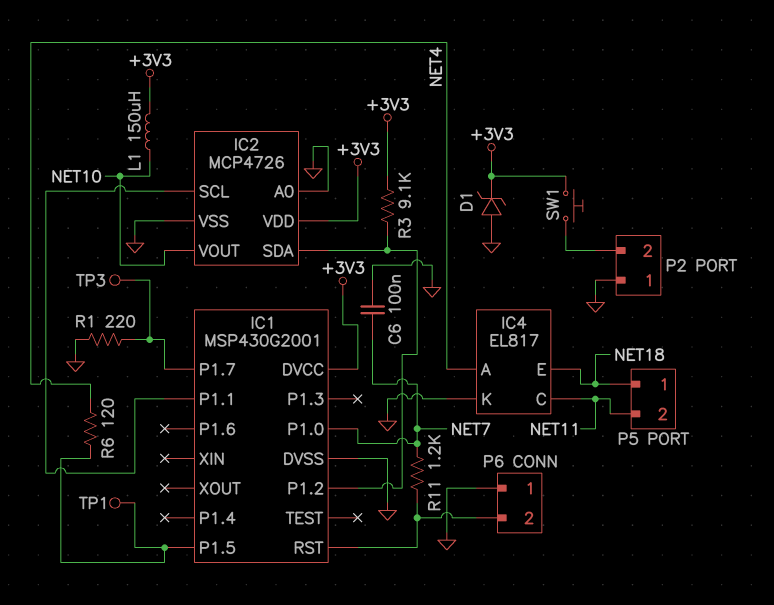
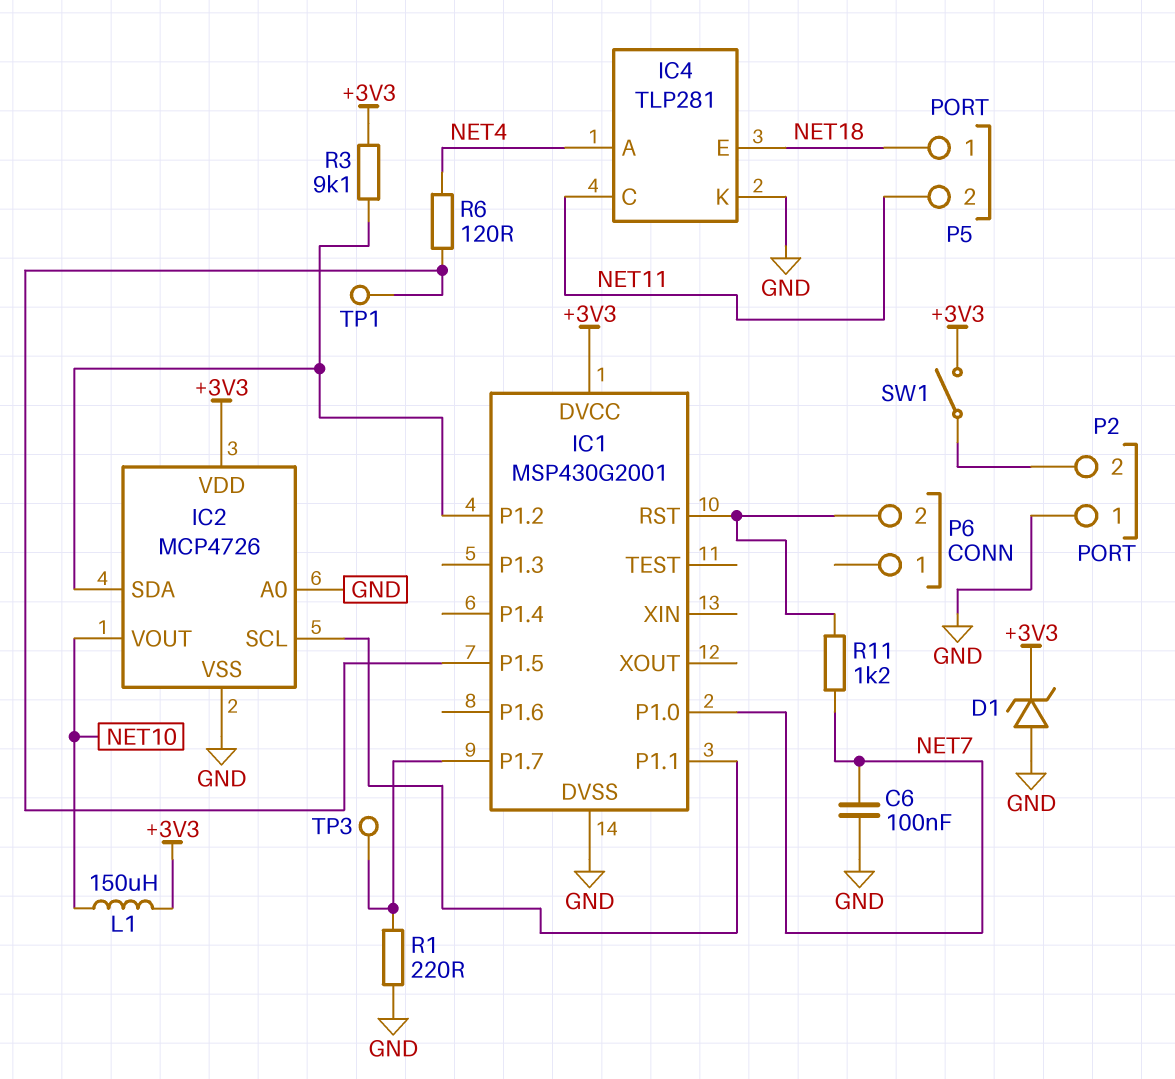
IC4: EL817 -> TLP281
P6 pin 1: GND -> none
SW1: button (+3V3, P2/2) -> switch (+3V3, P2/2)

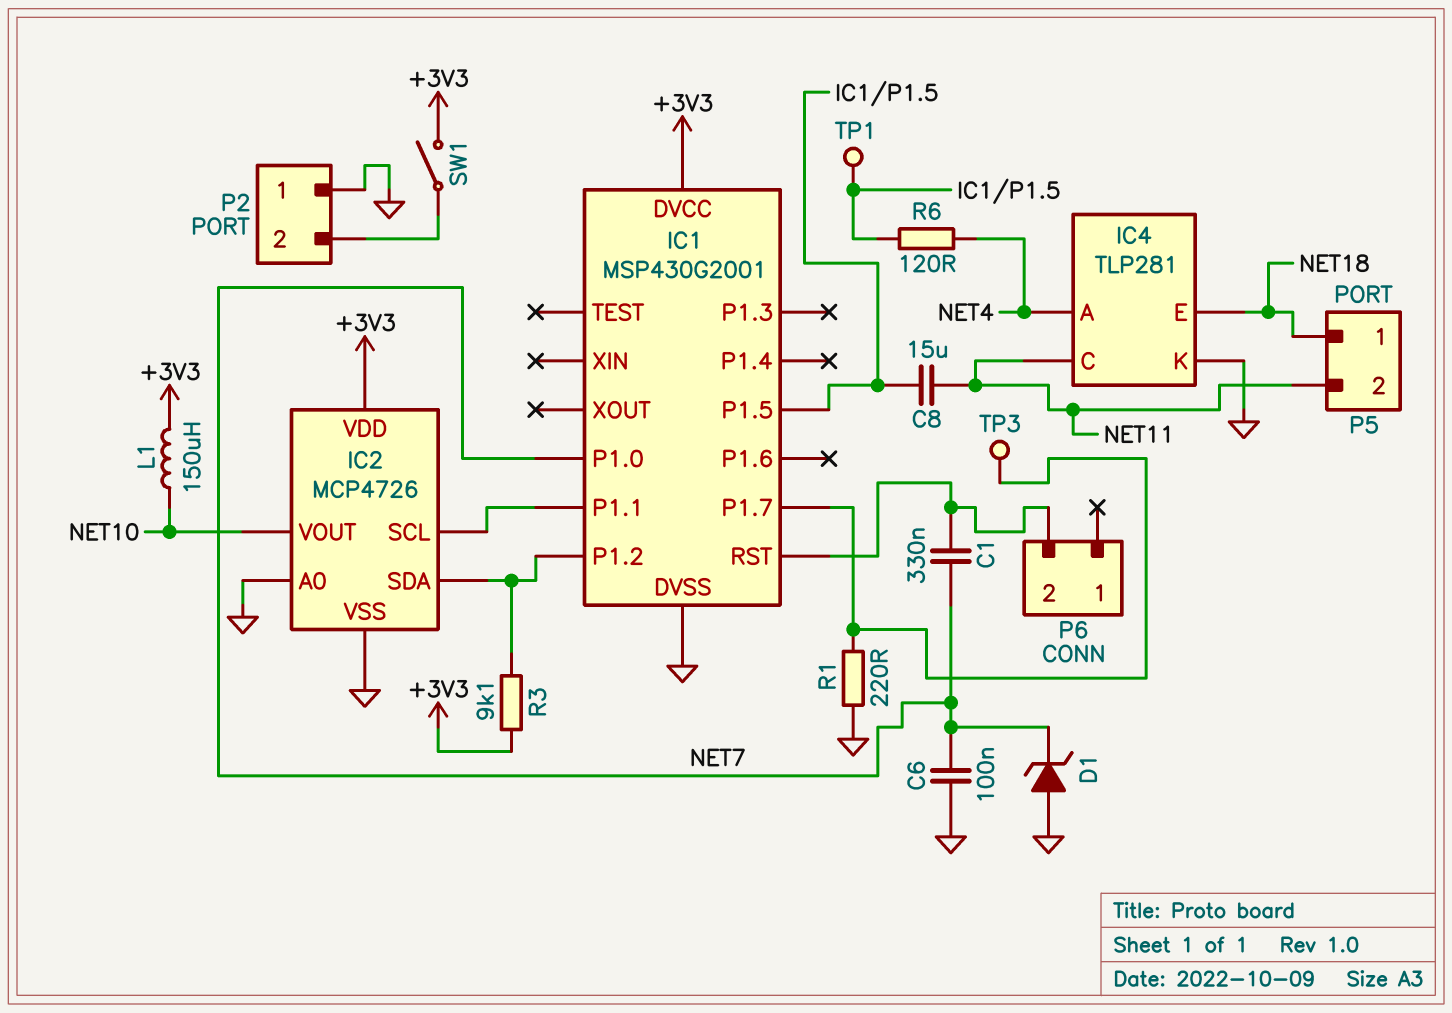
C1: none -> 330nF (IC1/RST, NET7)
C8: none -> 15uF (IC1/P1.5, NET11)
D1: zener (A GND, K +3V3) -> zener (A GND, K NET7)
R11: 1.2k (IC1/RST, NET7) -> none

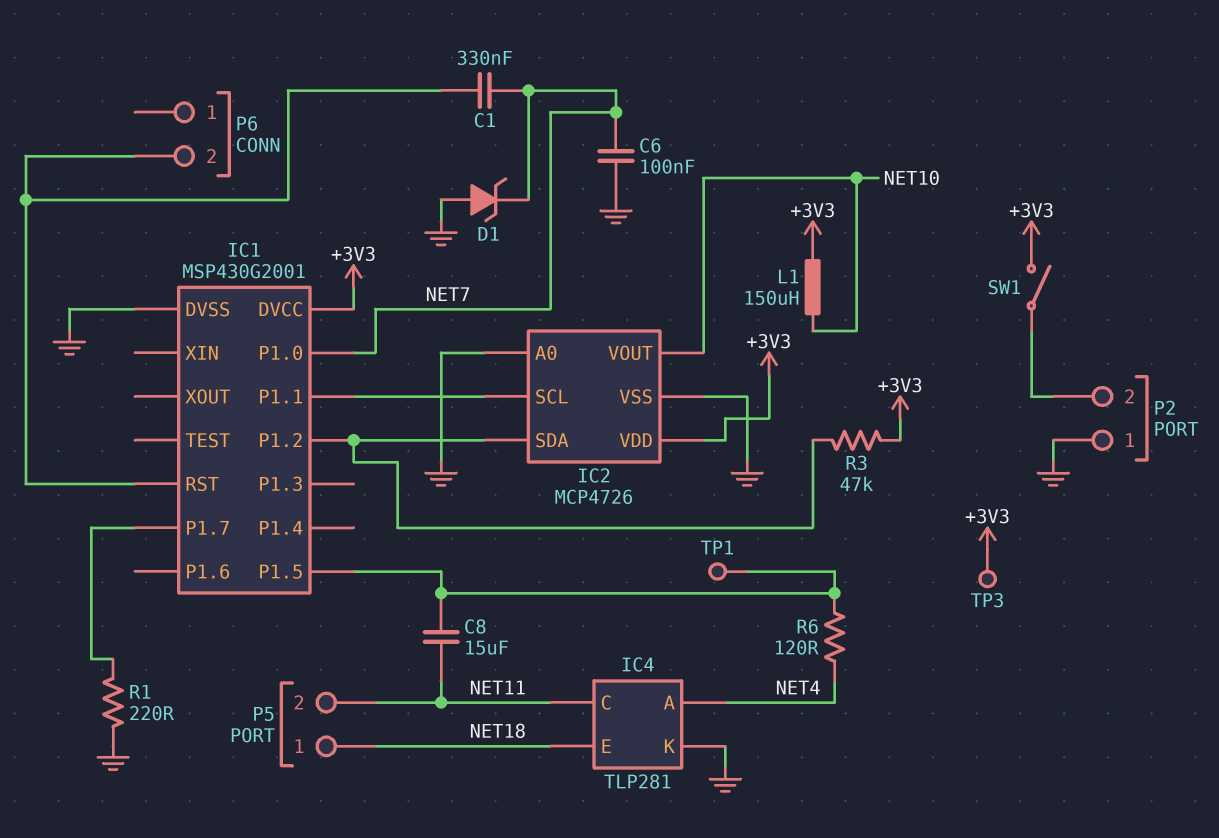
R3: 9.1k (+3V3, IC1/P1.2) -> 47k (+3V3, IC1/P1.2)
TP3: test point (IC1/P1.7) -> test point (+3V3)

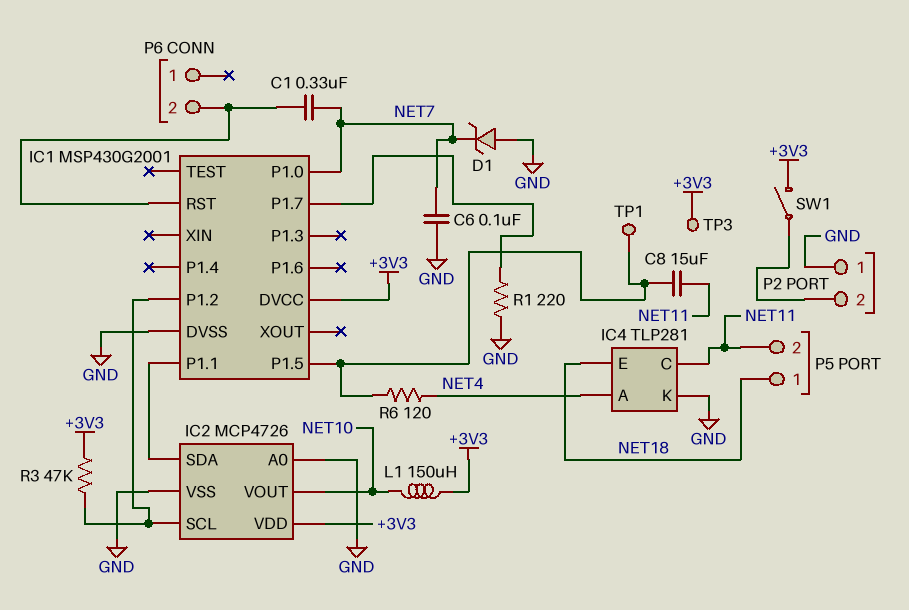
IC2 pin SCL: IC1/P1.1 -> IC1/P1.2
IC2 pin SDA: IC1/P1.2 -> IC1/P1.1

